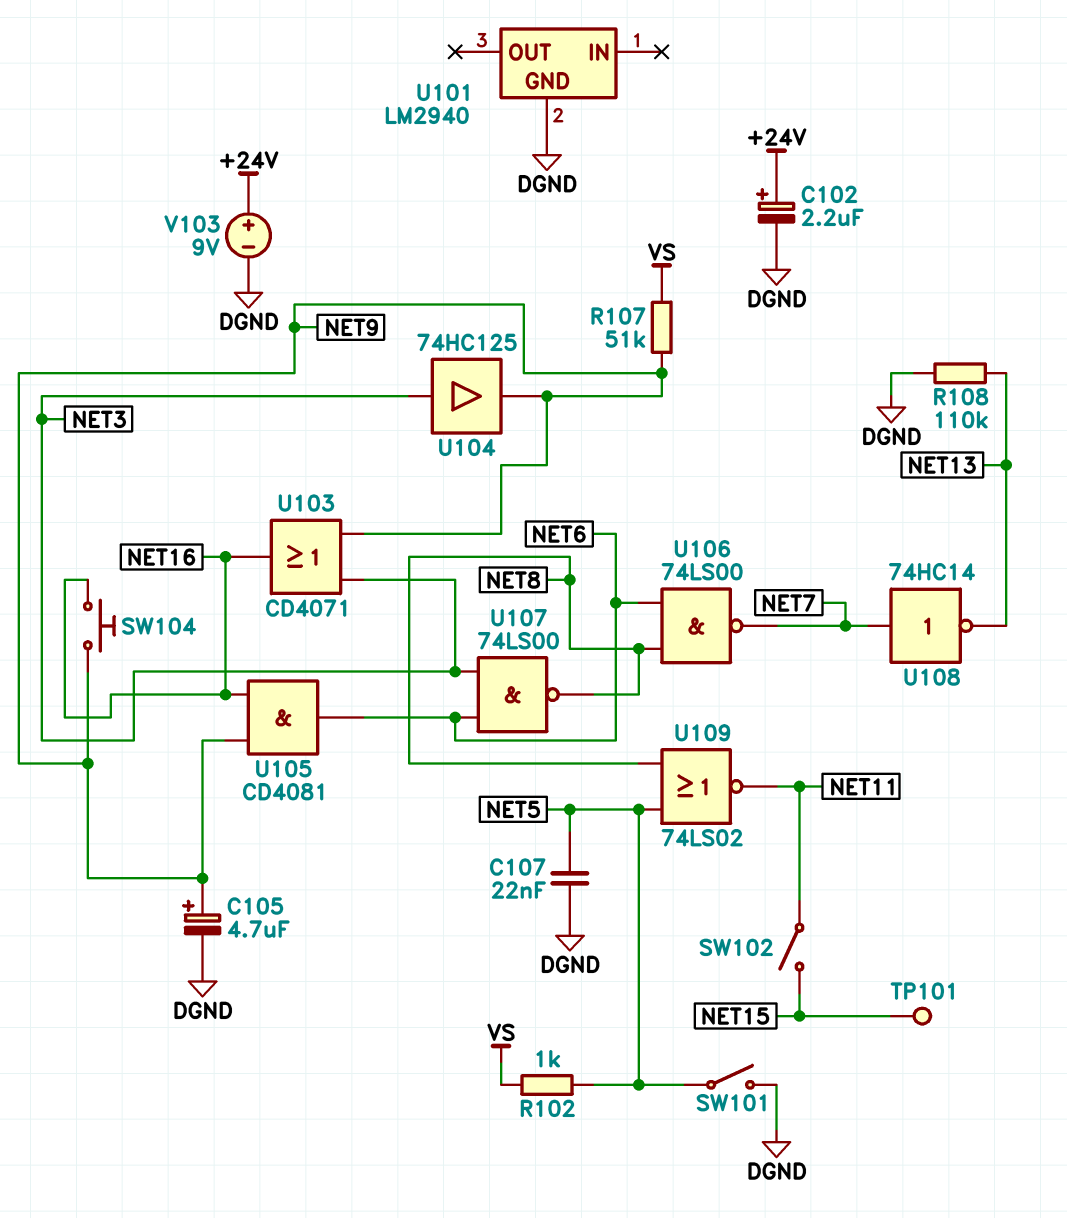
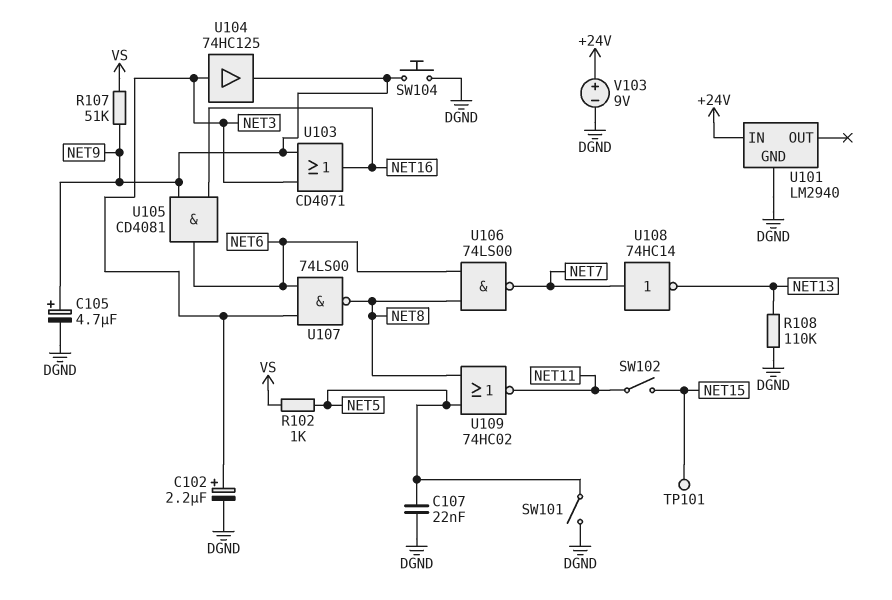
C102: 2.2uF (plus +24V, minus DGND) -> 2.2uF (plus NET3, minus DGND)
SW104: button (NET9, NET16) -> button (DGND, NET9)
U101 pin IN: none -> +24V
U109: NOR 74LS02 (in NET5, in NET8, out NET11) -> NOR 74HC02 (in NET5, in NET8, out NET11)

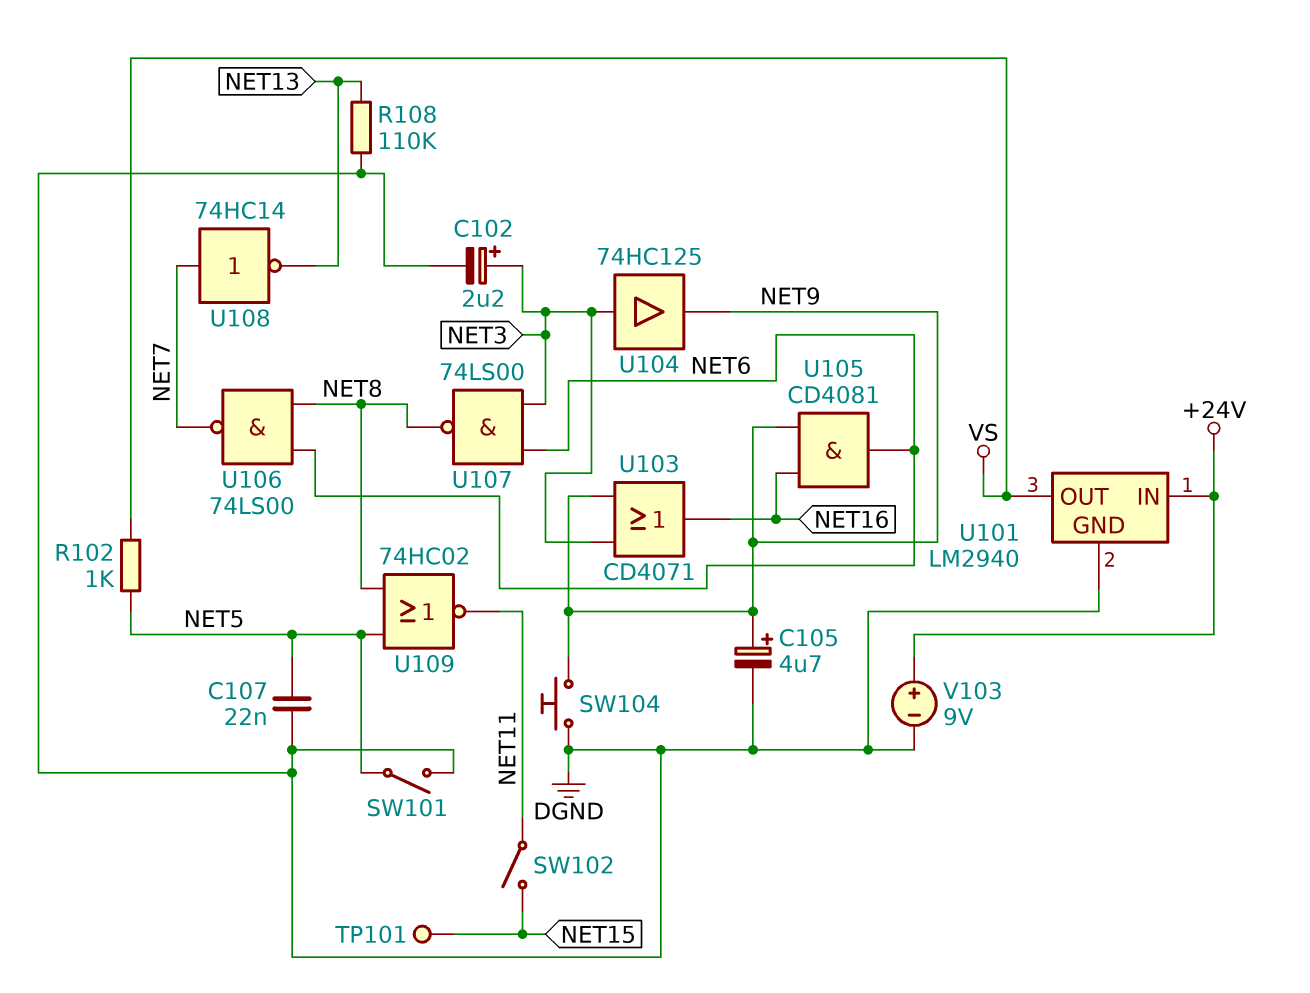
R107: 51k (NET9, VS) -> none
U101 pin OUT: none -> VS

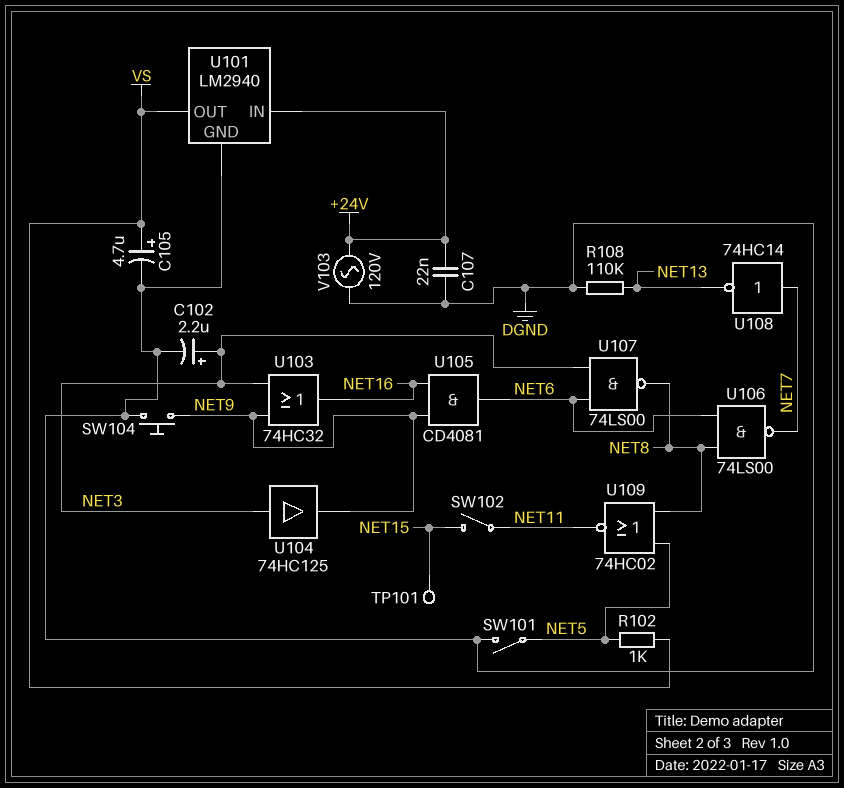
C105: 4.7uF (plus NET9, minus DGND) -> 4.7uF (plus VS, minus DGND)
C107: 22nF (DGND, NET5) -> 22nF (+24V, DGND)
U103: OR CD4071 (in NET3, in NET9, out NET16) -> OR 74HC32 (in NET3, in NET9, out NET16)
V103: 9V (plus +24V, minus DGND) -> AC 120V (+24V, DGND)

